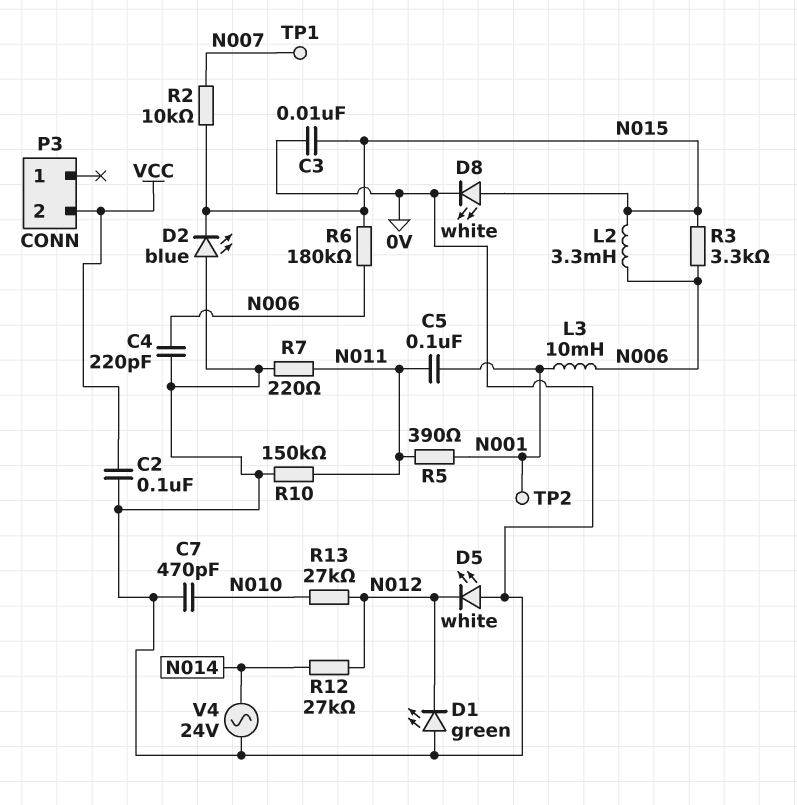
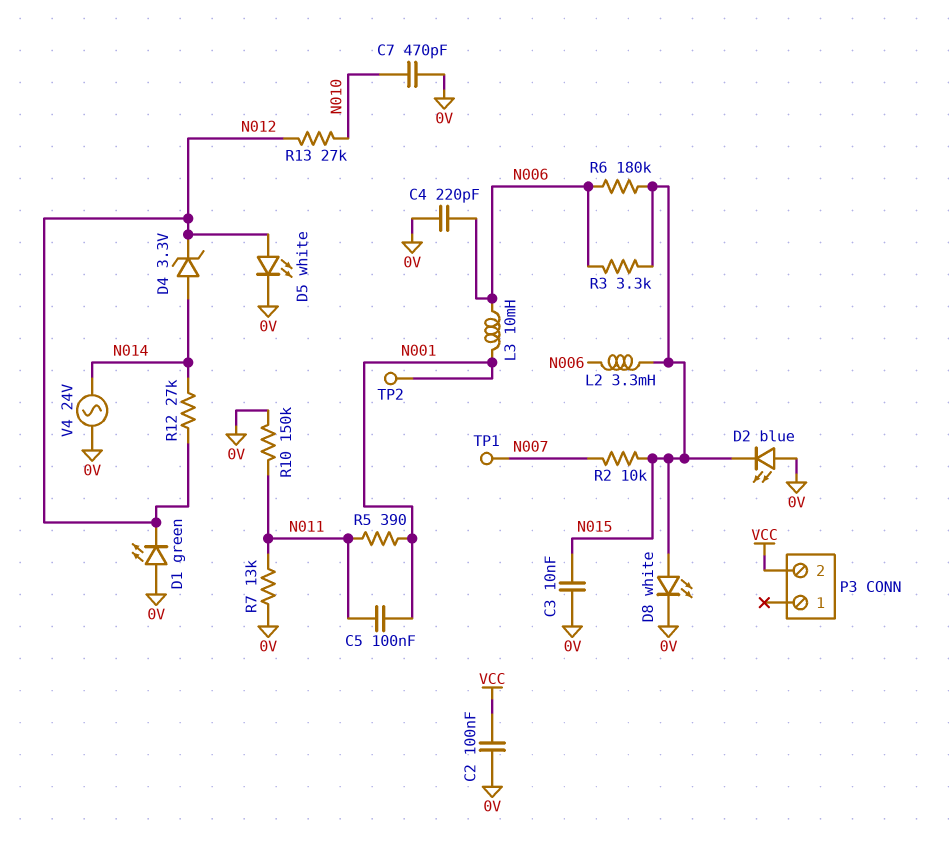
D4: none -> zener 3.3V (A N014, K N012)
D5: LED white (A 0V, K N012) -> LED white (A N012, K 0V)
R7: 220 (0V, N011) -> 13k (0V, N011)

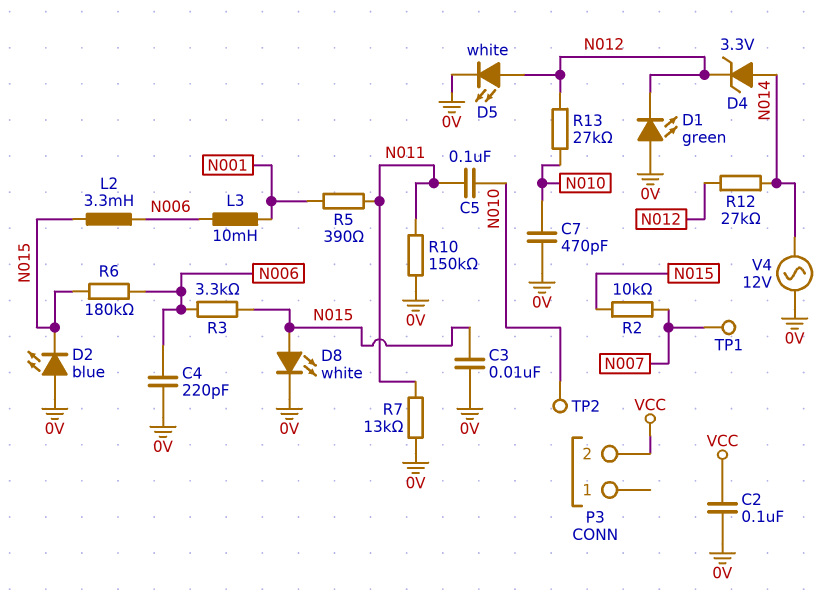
C5: 100nF (N001, N011) -> 100nF (N010, N011)
TP2: test point (N001) -> test point (N010)
V4: AC 24V (0V, N014) -> AC 12V (0V, N014)

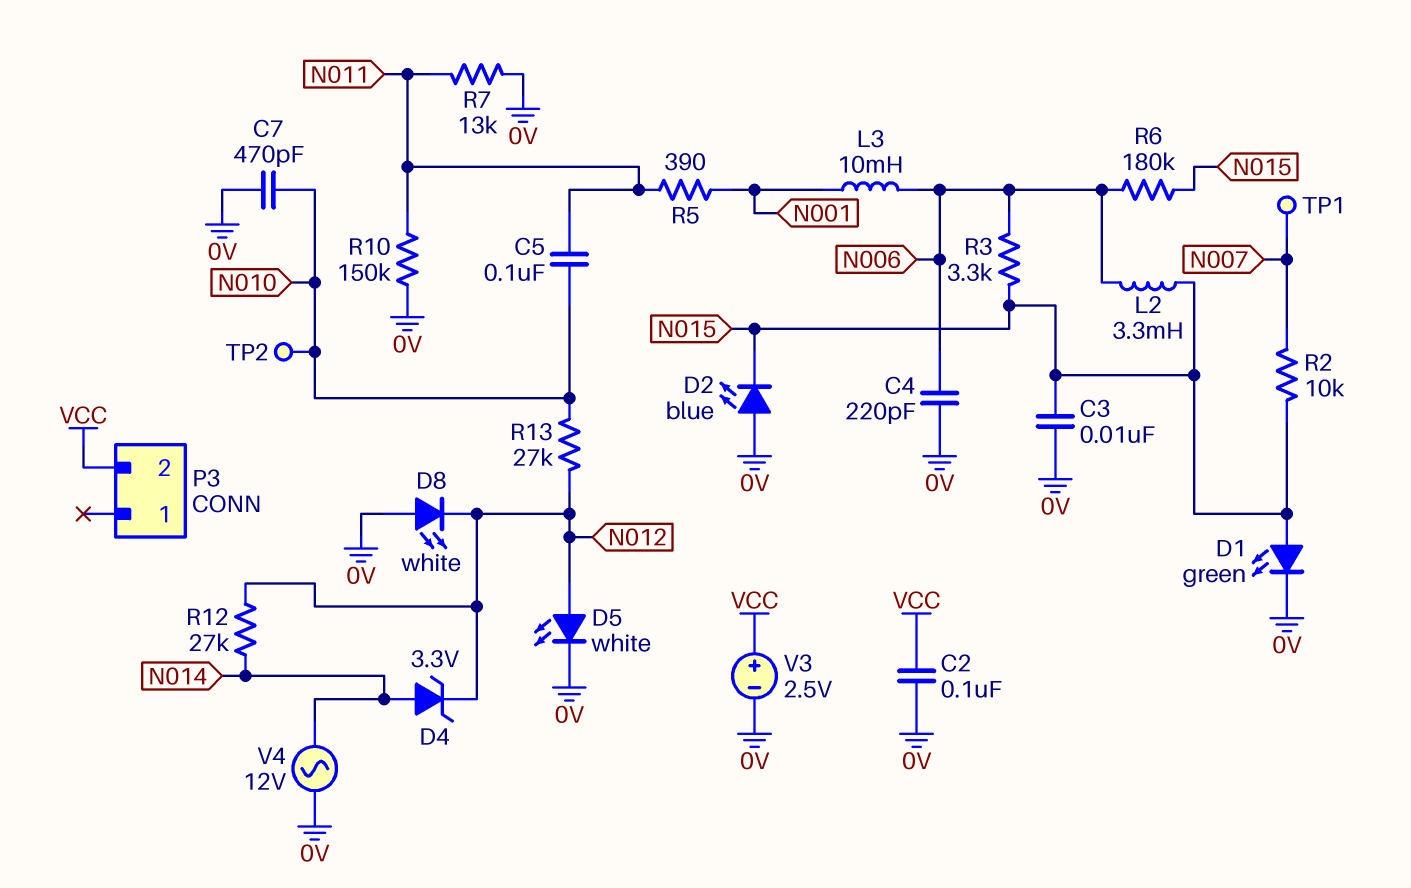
D1: LED green (A 0V, K N012) -> LED green (A N015, K 0V)
D8: LED white (A N015, K 0V) -> LED white (A 0V, K N012)
V3: none -> 2.5V (plus VCC, minus 0V)

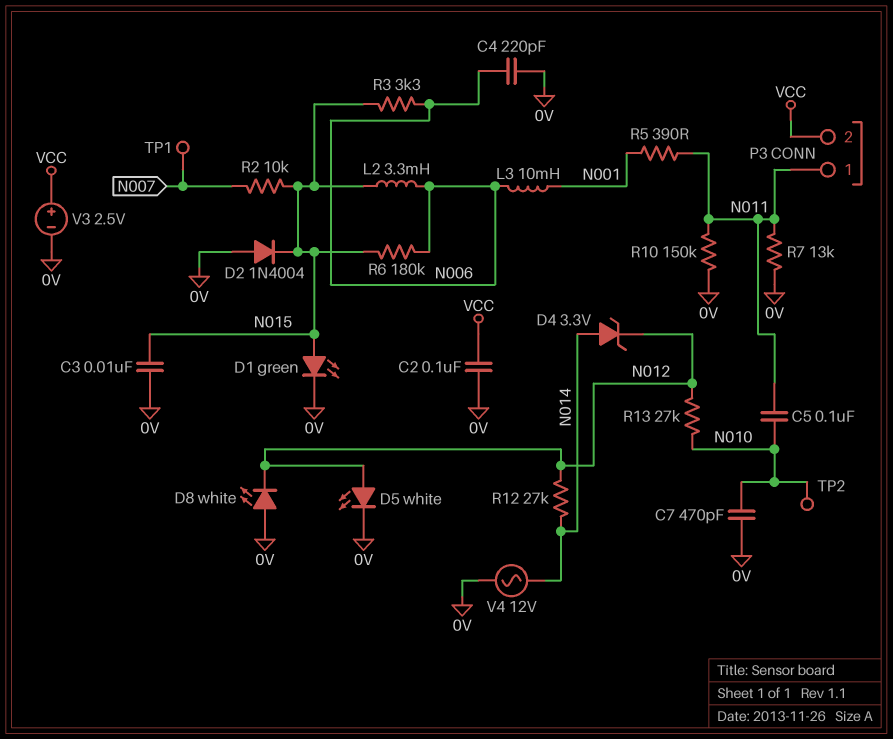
D2: LED blue (A 0V, K N015) -> diode 1N4004 (A 0V, K N015)
P3 pin 1: none -> N011

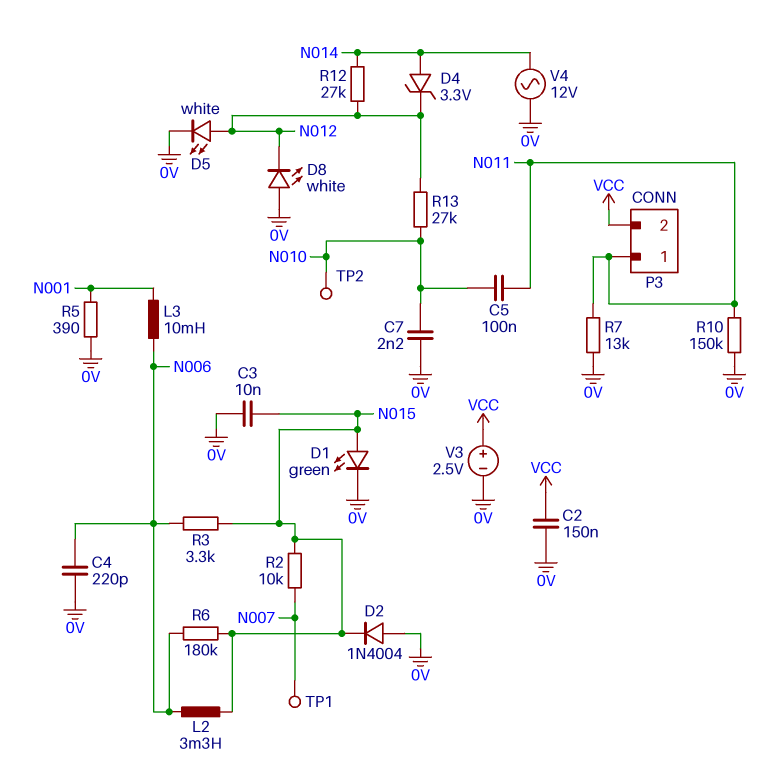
C2: 100nF (0V, VCC) -> 150nF (0V, VCC)
C7: 470pF (0V, N010) -> 2.2nF (0V, N010)
R5: 390 (N001, N011) -> 390 (0V, N001)

